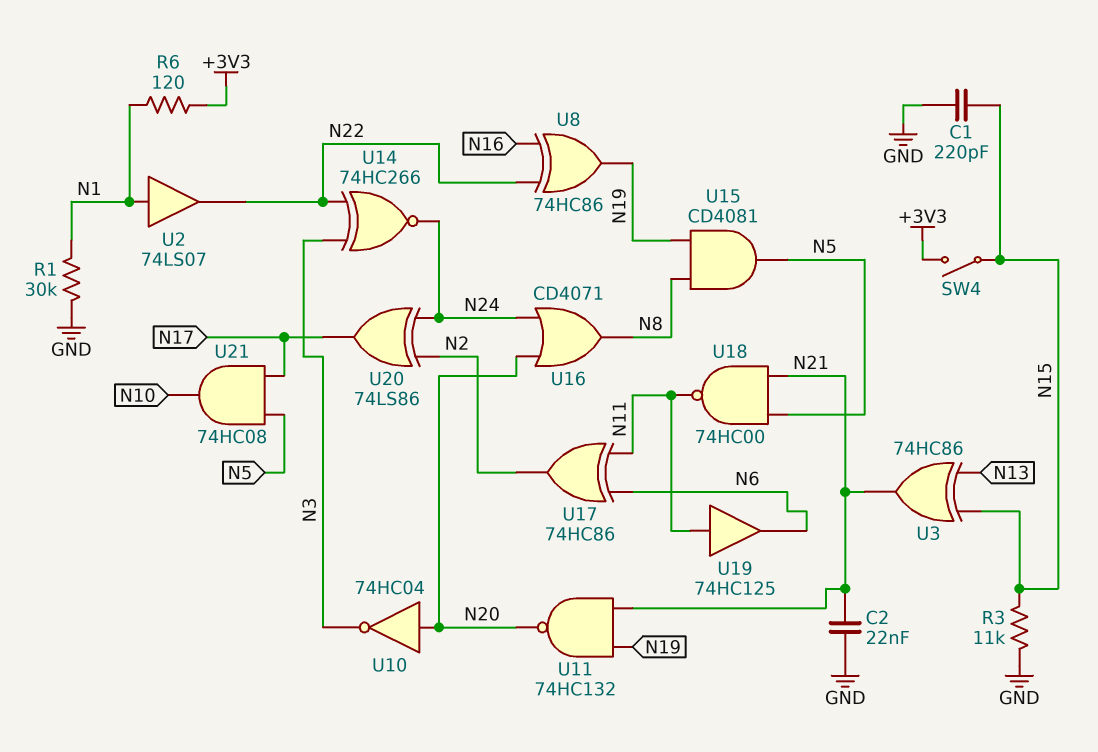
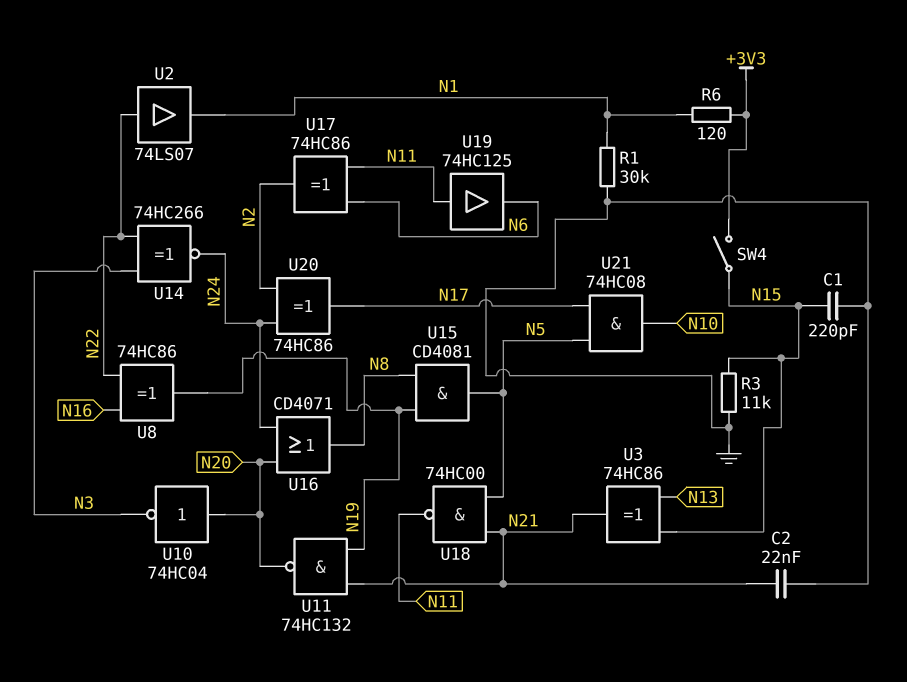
U2: buffer 74LS07 (in N1, out N22) -> buffer 74LS07 (in N22, out N1)
U20: XOR 74LS86 (in N2, in N24, out N17) -> XOR 74HC86 (in N2, in N24, out N17)

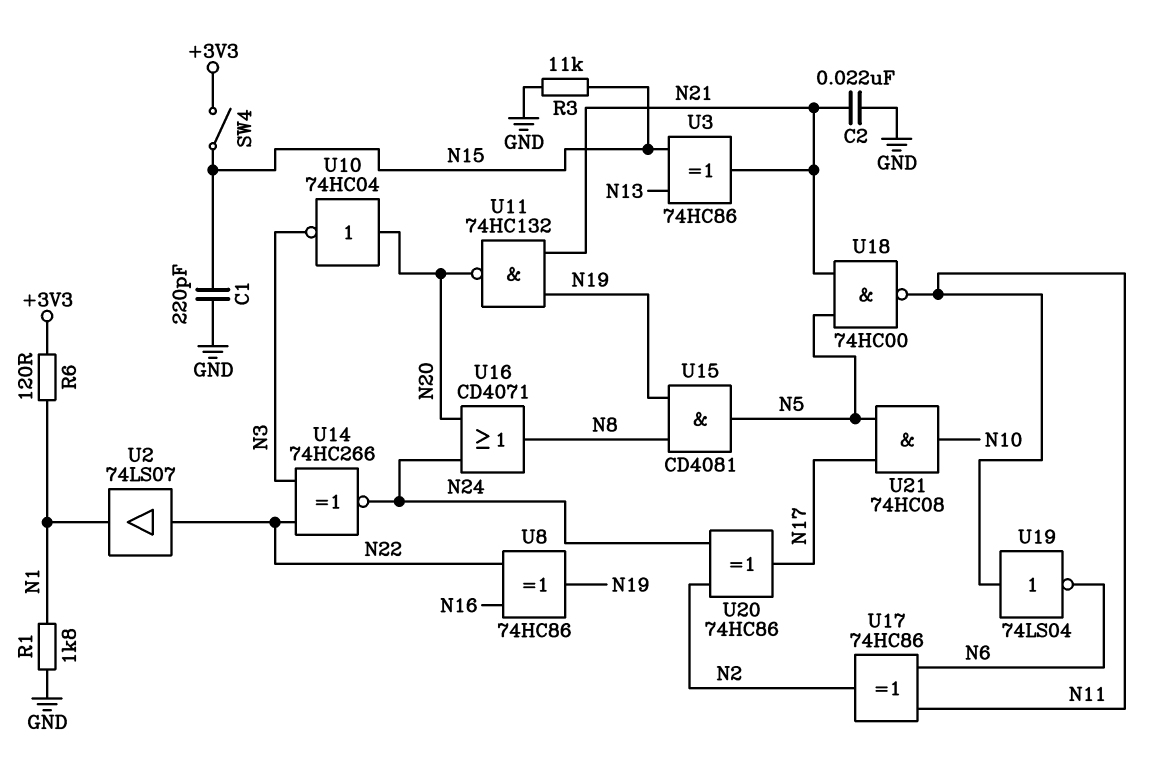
R1: 30k (GND, N1) -> 1.8k (GND, N1)
U19: buffer 74HC125 (in N11, out N6) -> NOT 74LS04 (in N11, out N6)

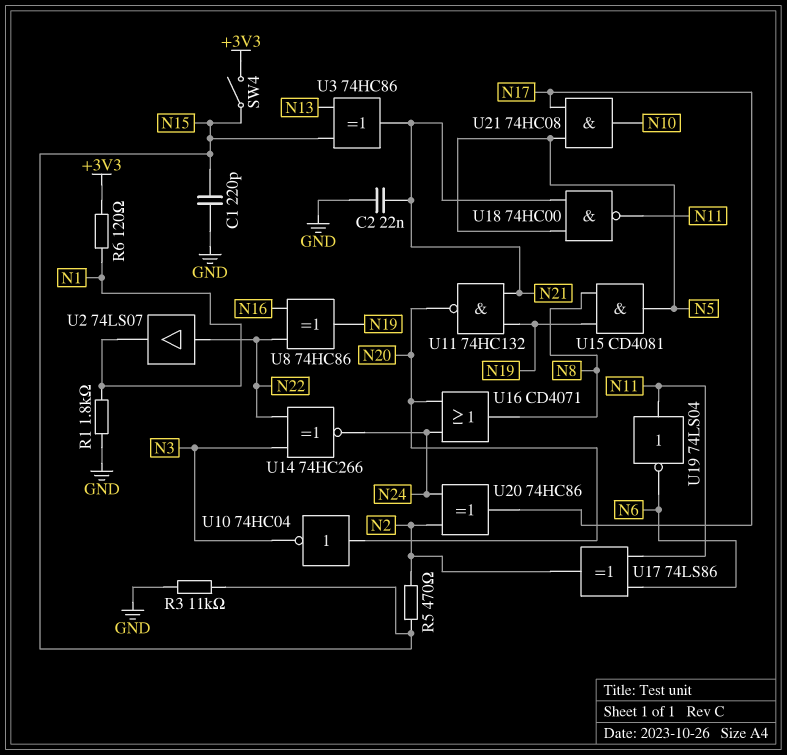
R5: none -> 470 (N2, N15)
U17: XOR 74HC86 (in N6, in N11, out N2) -> XOR 74LS86 (in N6, in N11, out N2)

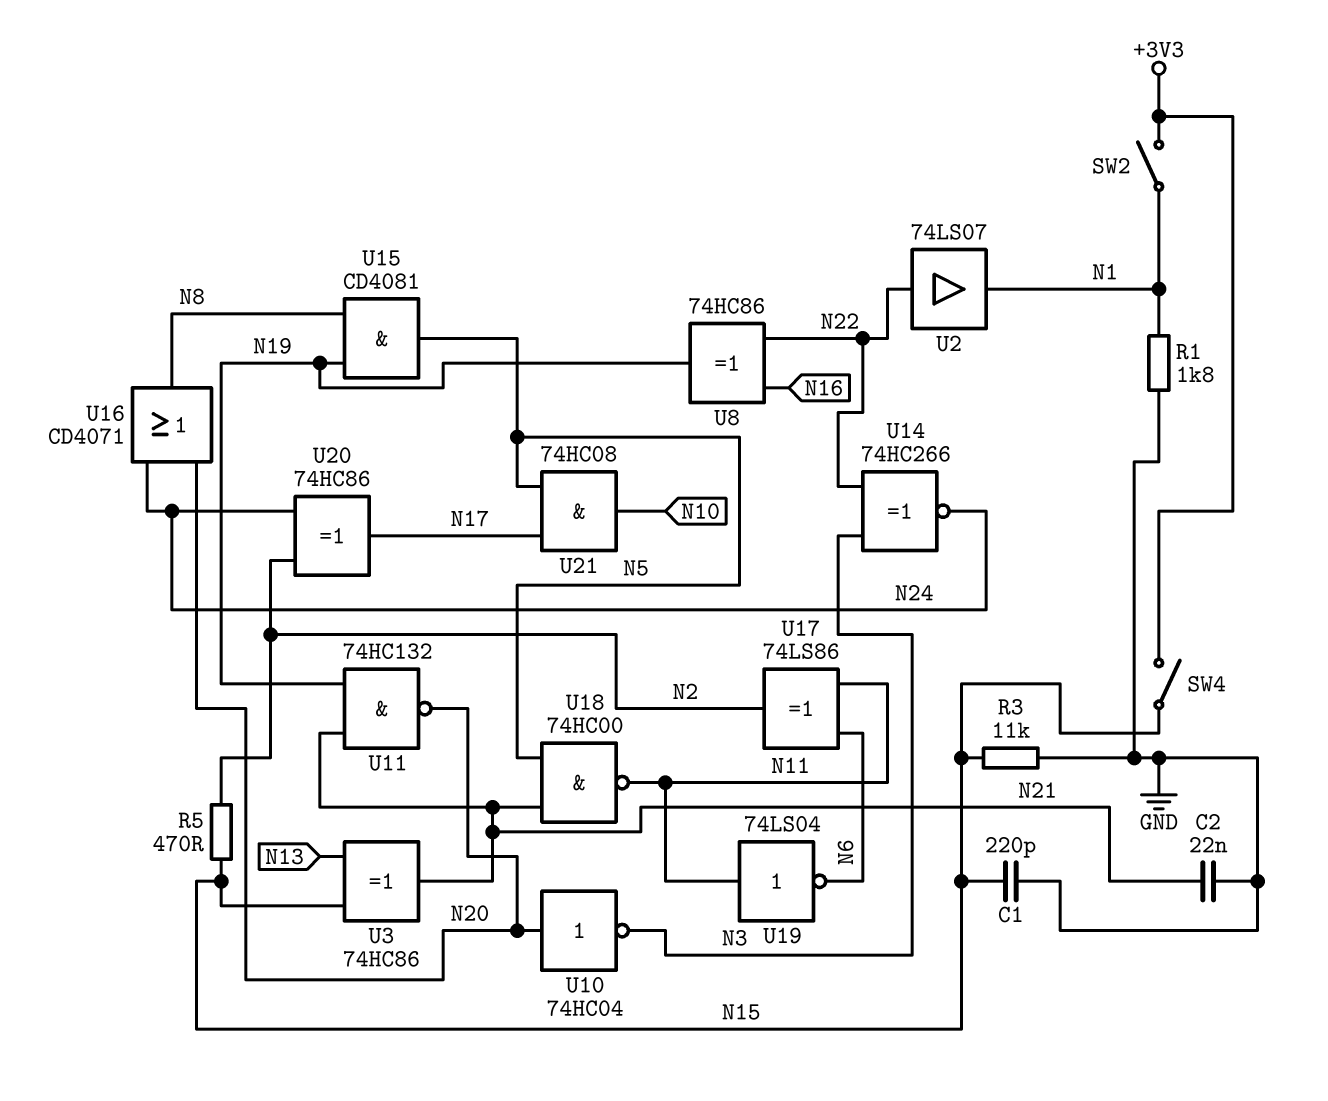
R6: 120 (+3V3, N1) -> none
SW2: none -> switch (+3V3, N1)

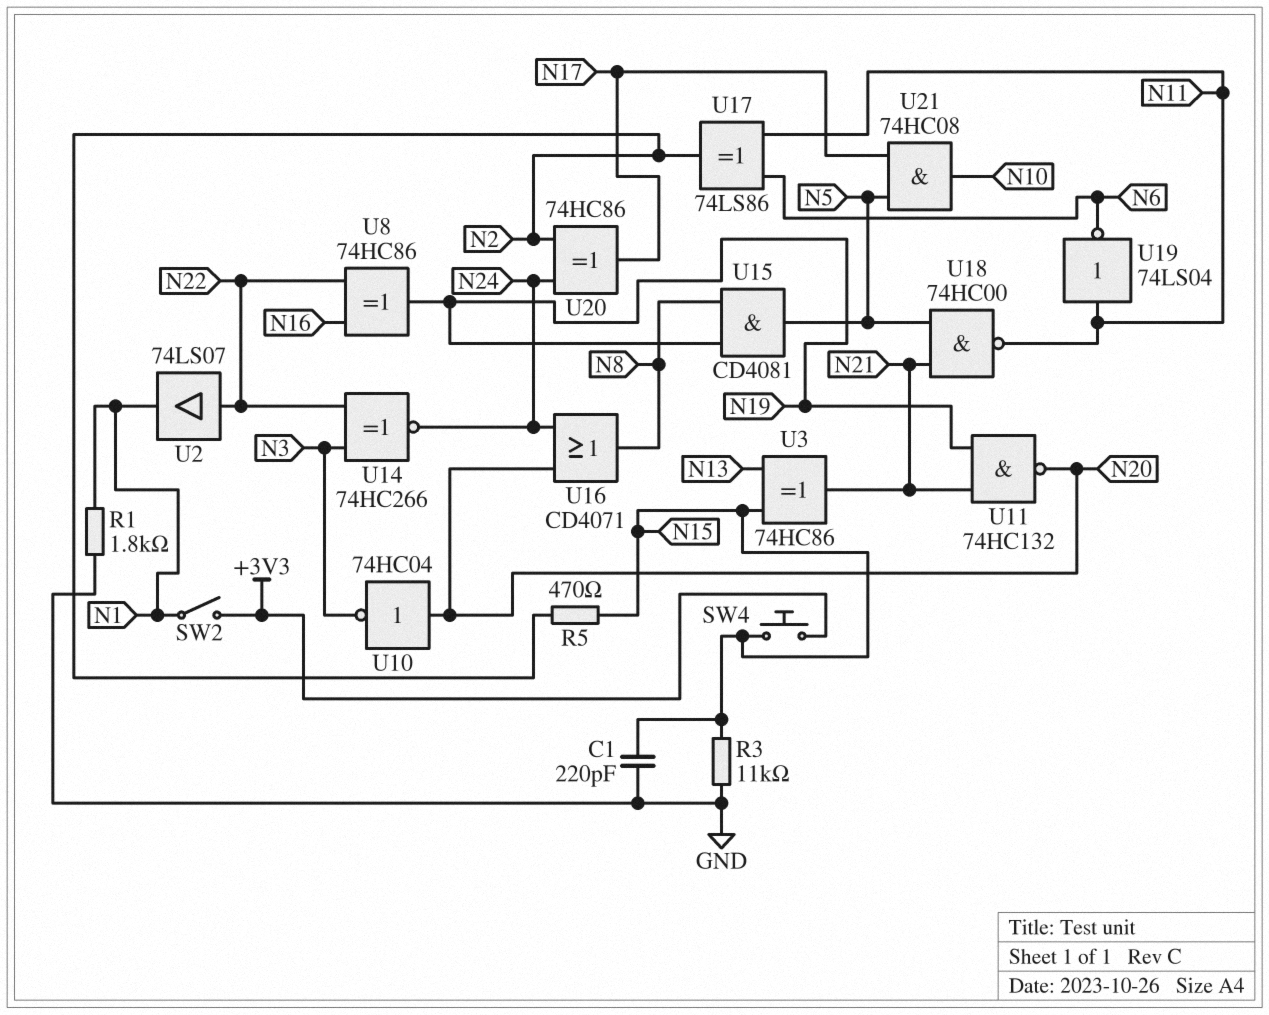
C2: 22nF (GND, N21) -> none
SW4: switch (+3V3, N15) -> button (+3V3, N15)

